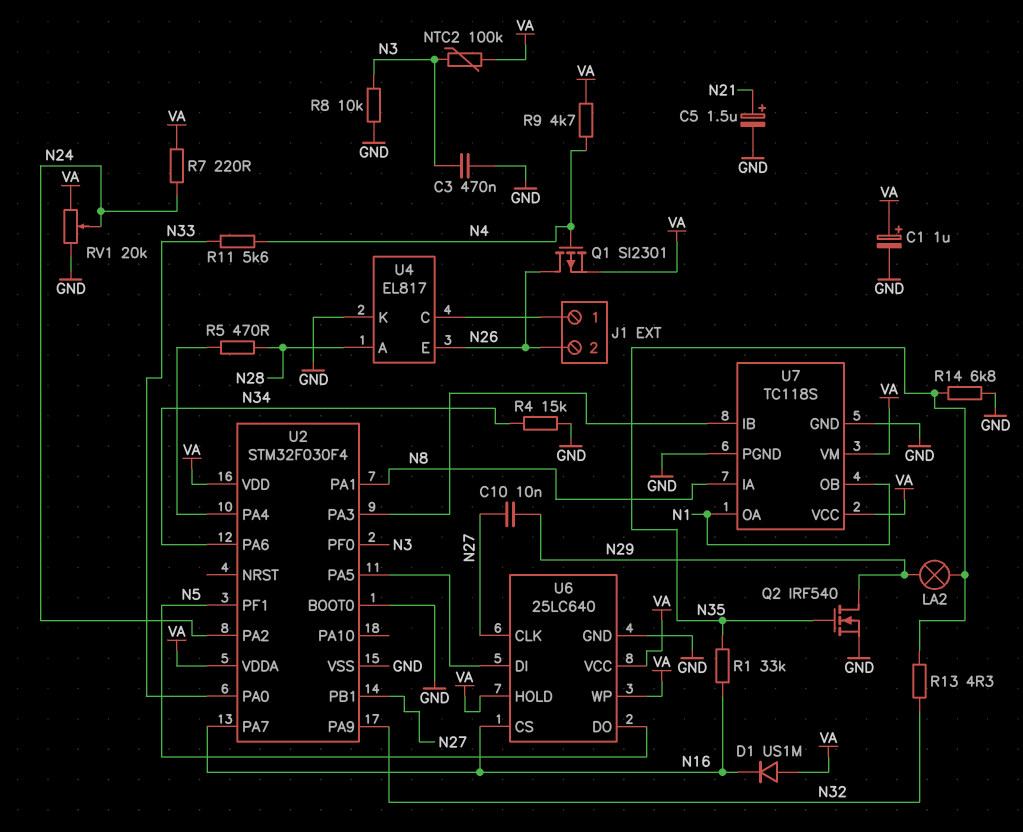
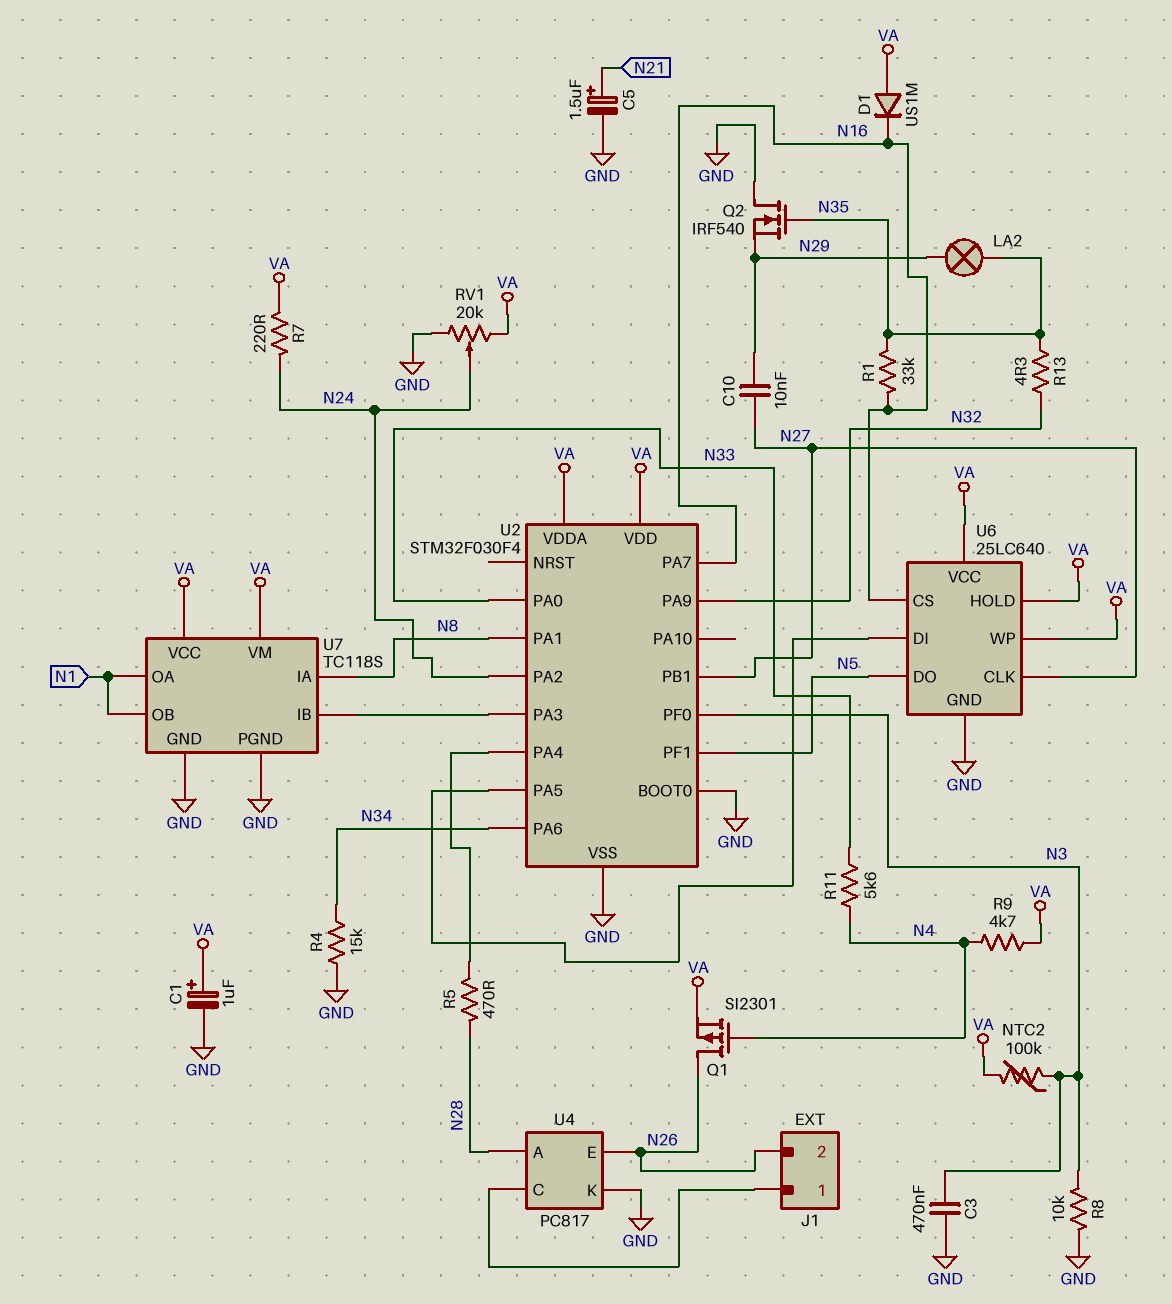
Q2: NMOS IRF540 (G N35, D N29, S GND) -> NMOS IRF540 (G N35, D GND, S N29)
R14: 6.8k (GND, N35) -> none
U4: EL817 -> PC817

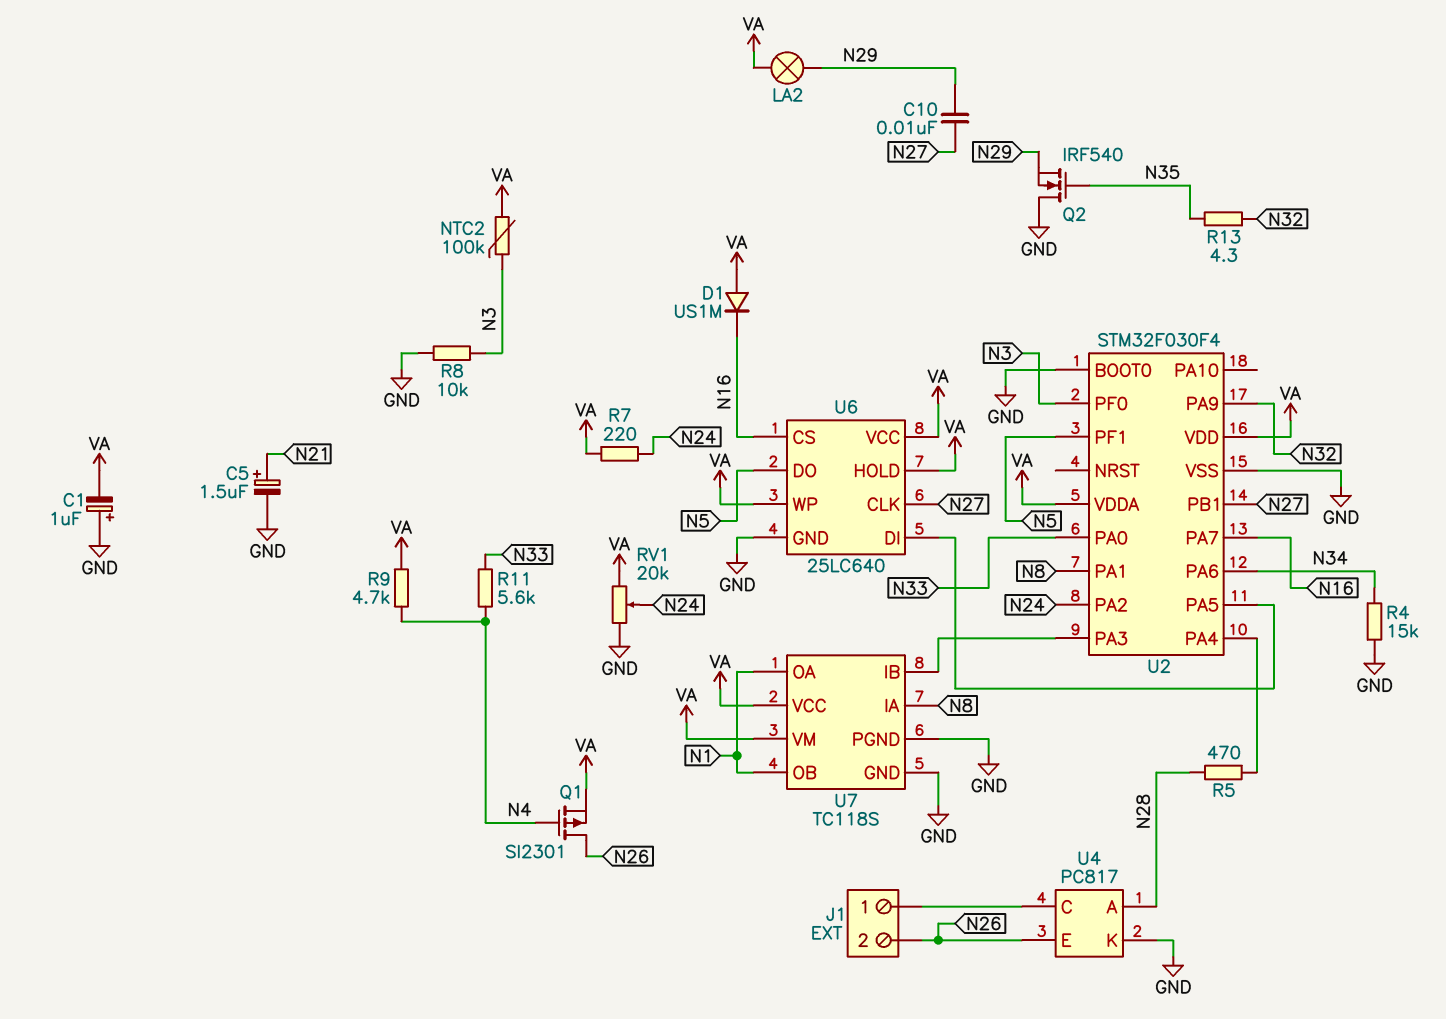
C1: 1uF (plus VA, minus GND) -> 1uF (plus GND, minus VA)
C3: 470nF (GND, N3) -> none
LA2: lamp (N29, N35) -> lamp (N29, VA)
R1: 33k (N16, N35) -> none

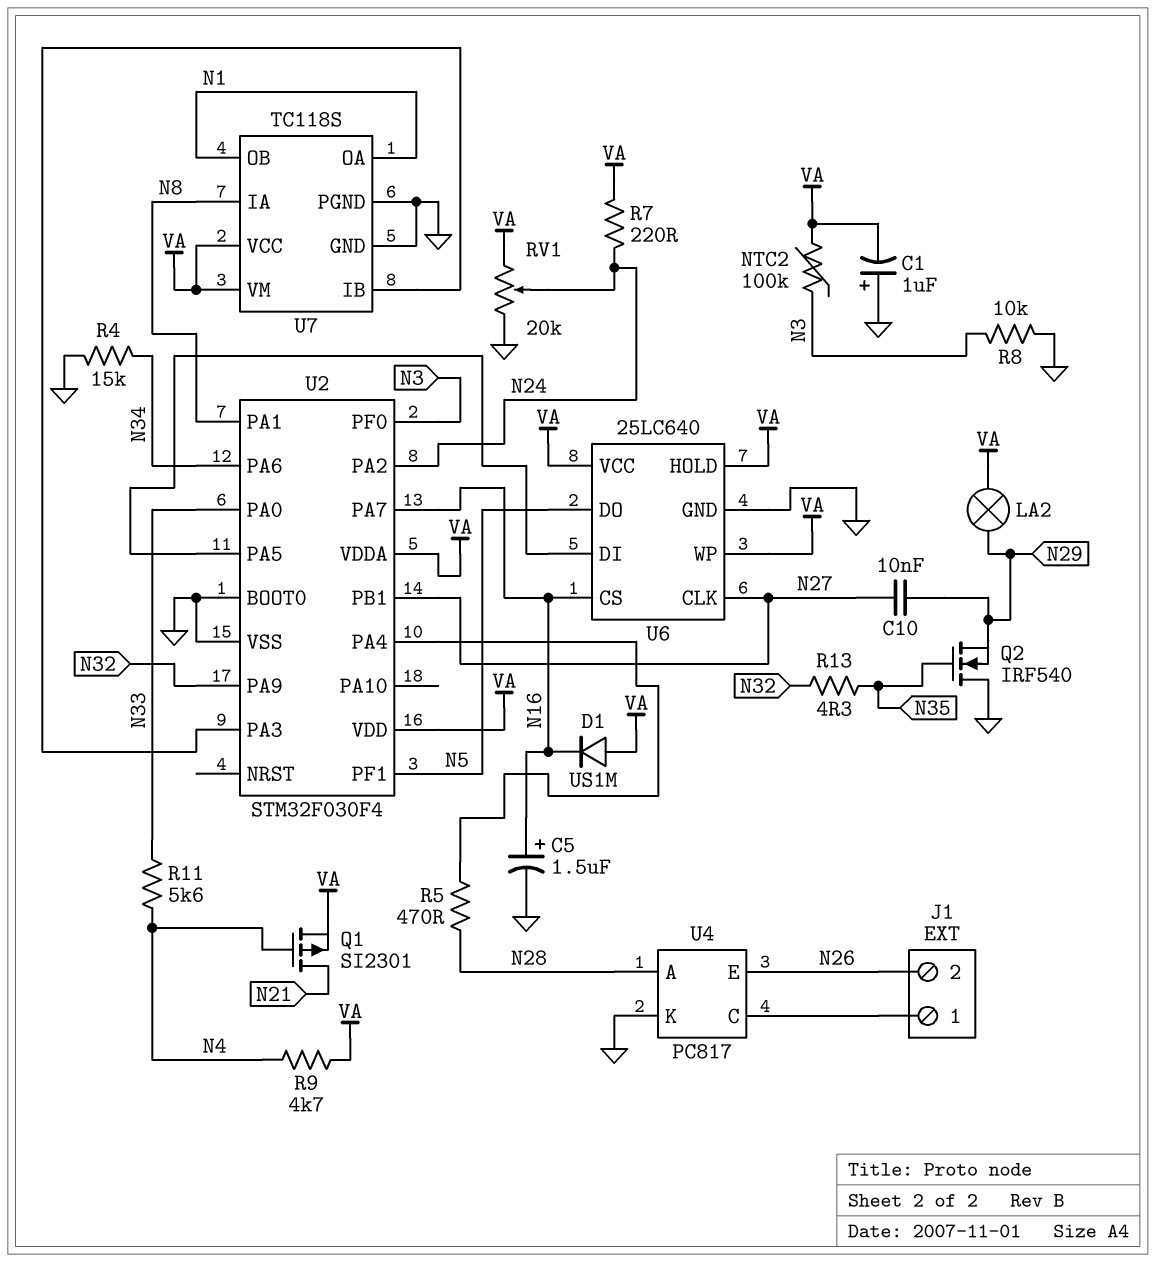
C5: 1.5uF (plus N21, minus GND) -> 1.5uF (plus N16, minus GND)
Q1: PMOS SI2301 (G N4, D N26, S VA) -> PMOS SI2301 (G N4, D N21, S VA)

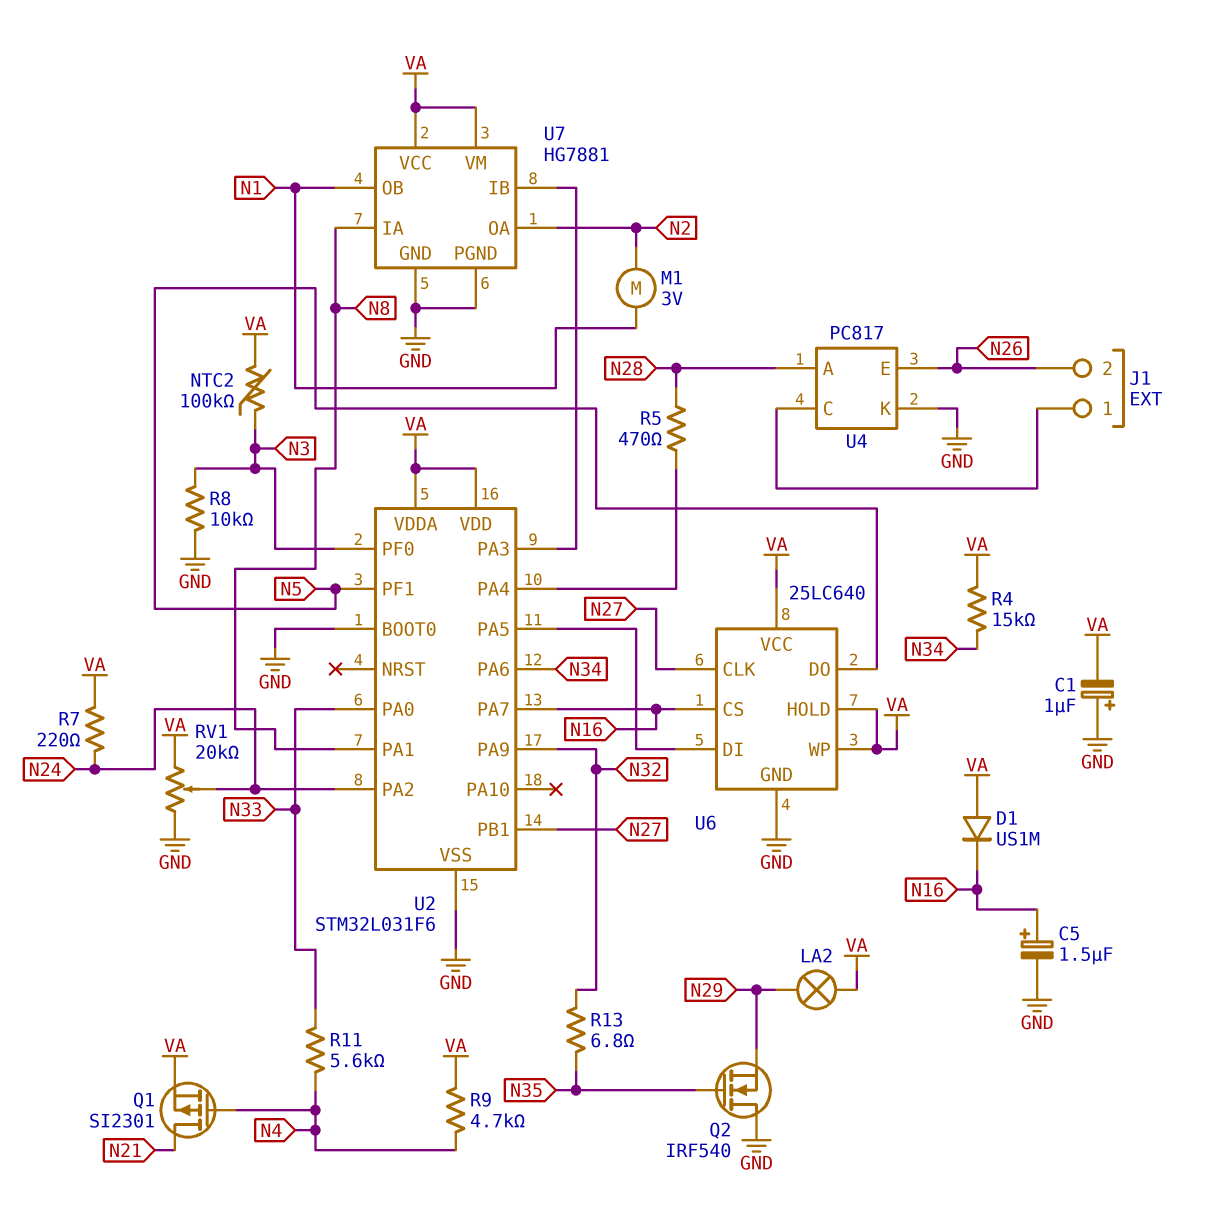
C10: 10nF (N27, N29) -> none
M1: none -> motor 3V (N1, N2)
R4: 15k (GND, N34) -> 15k (N34, VA)
R13: 4.3 (N32, N35) -> 6.8 (N32, N35)
U2: STM32F030F4 -> STM32L031F6
U7: TC118S -> HG7881
U7 pin OA: N1 -> N2

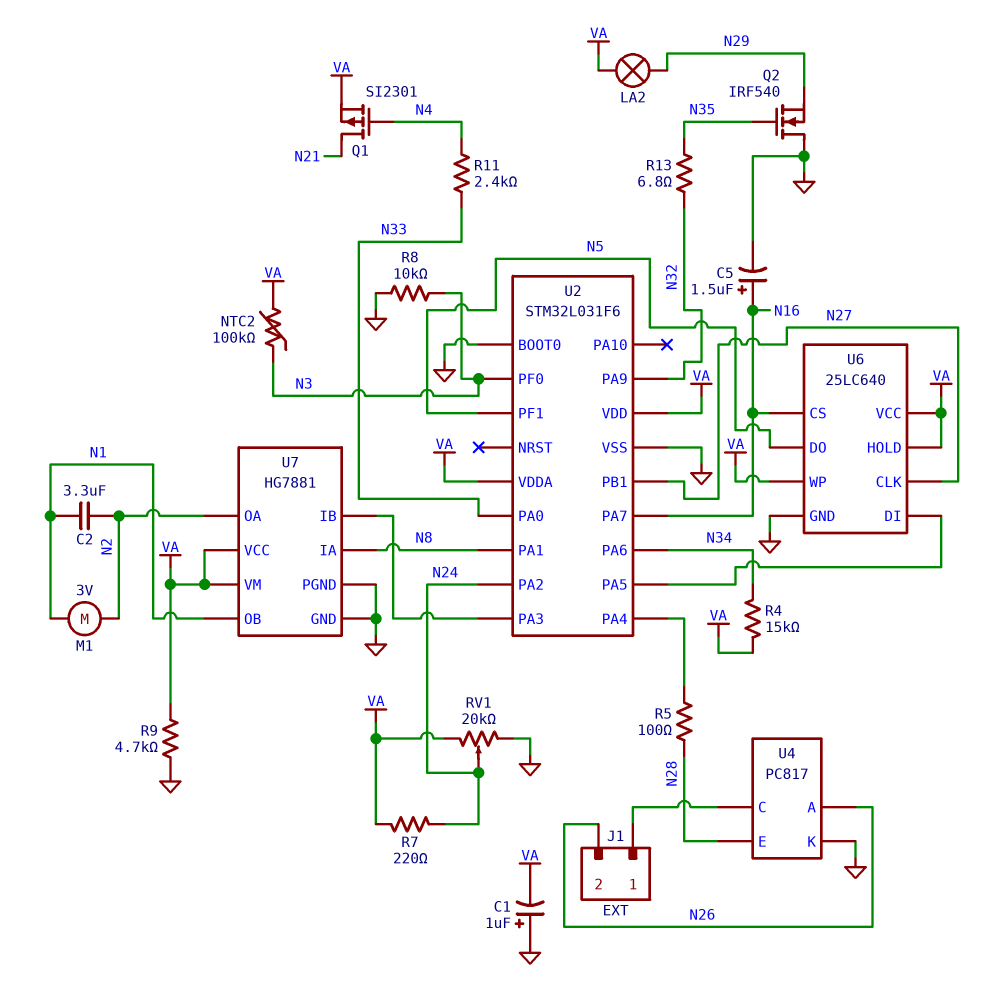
C2: none -> 3.3uF (N1, N2)
D1: diode US1M (A VA, K N16) -> none
R5: 470 (N28, U2/PA4) -> 100 (N28, U2/PA4)
R9: 4.7k (N4, VA) -> 4.7k (GND, VA)
R11: 5.6k (N4, N33) -> 2.4k (N4, N33)
U4 pin A: N28 -> N26
U4 pin E: N26 -> N28

